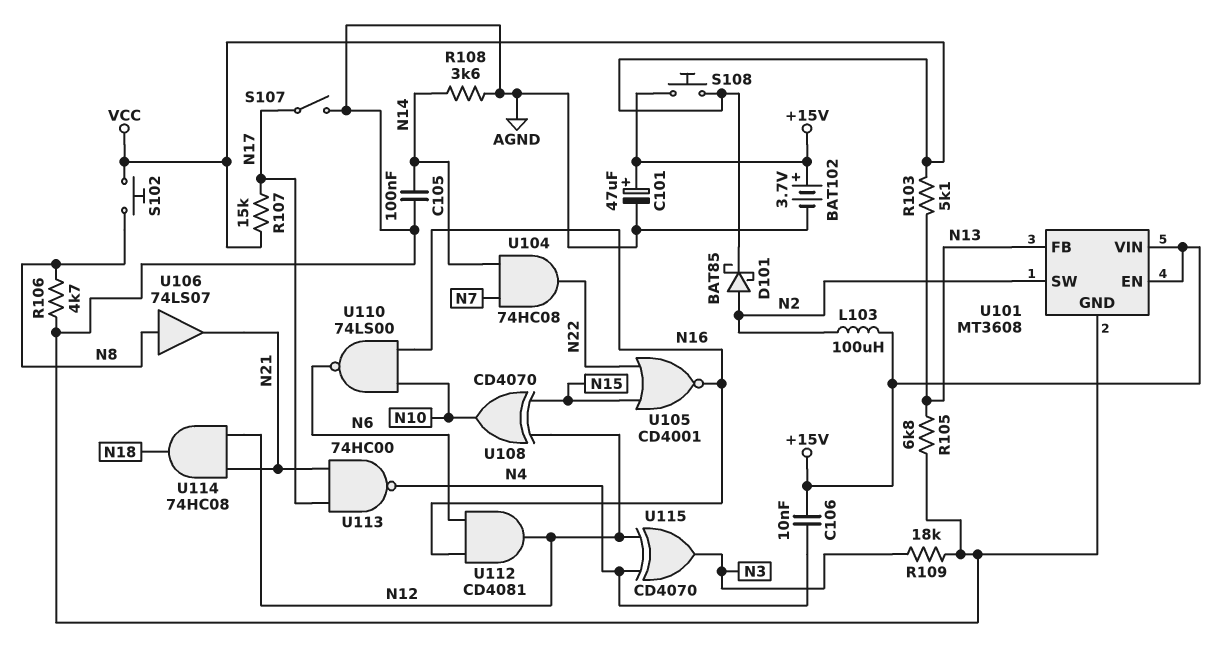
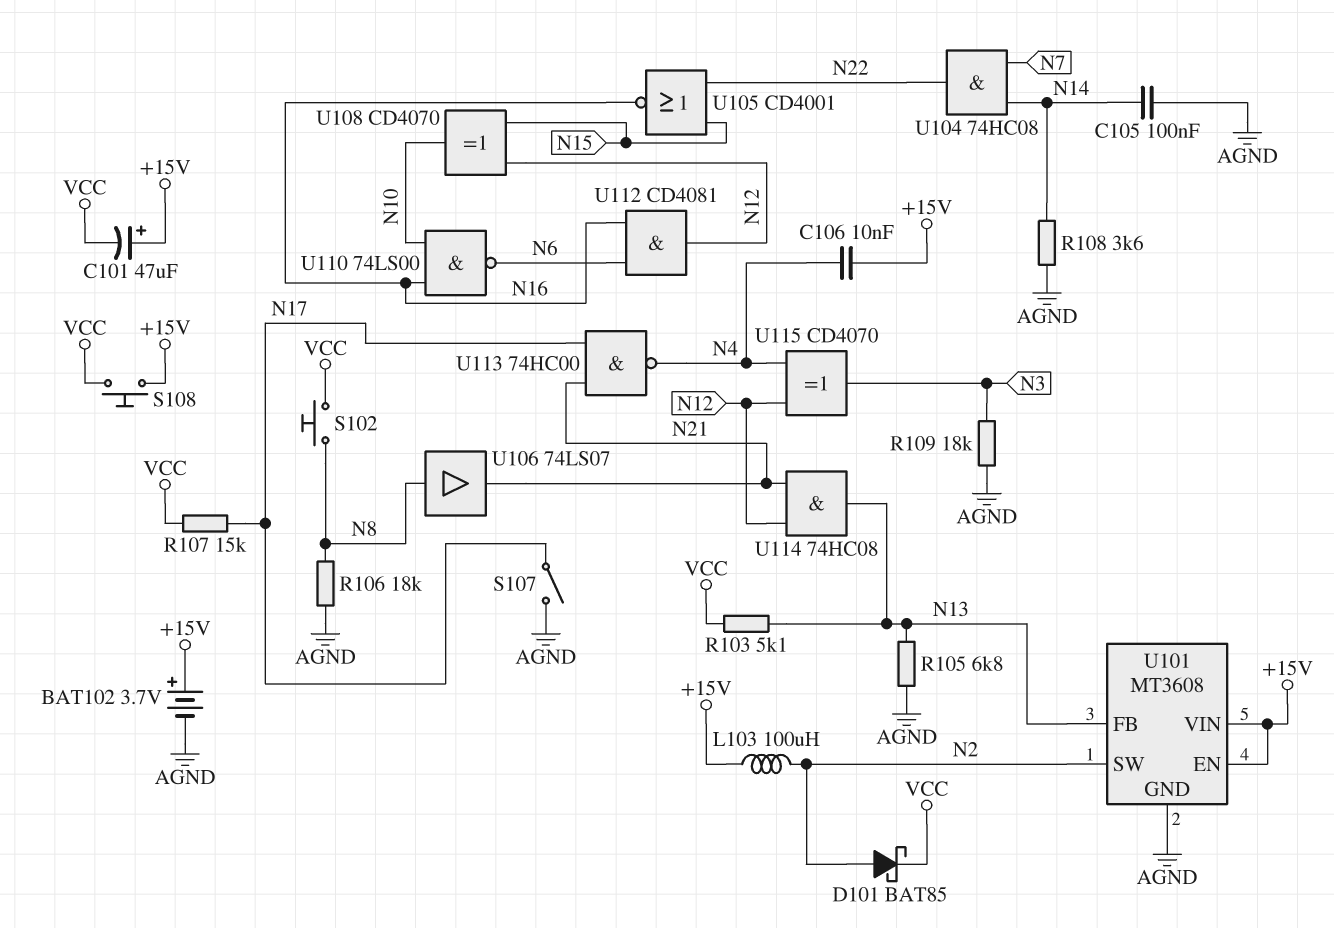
C101: 47uF (plus +15V, minus AGND) -> 47uF (plus +15V, minus VCC)
R106: 4.7k (AGND, N8) -> 18k (AGND, N8)
U114: AND 74HC08 (in N12, in N21, out N18) -> AND 74HC08 (in N12, in N21, out N13)

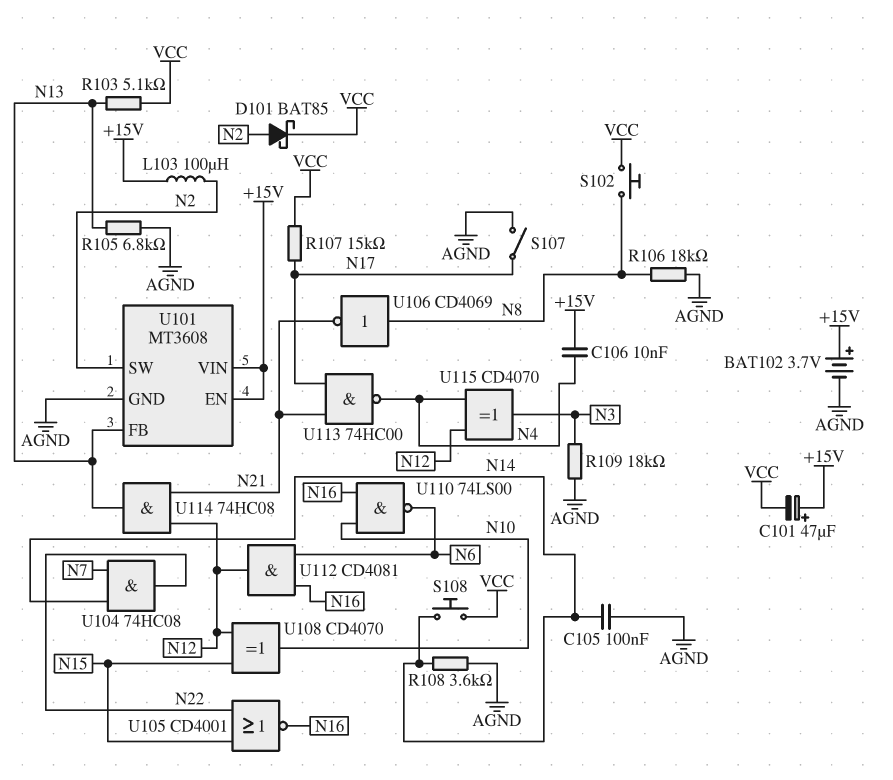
S108: button (+15V, VCC) -> button (N14, VCC)
U106: buffer 74LS07 (in N8, out N21) -> NOT CD4069 (in N8, out N21)

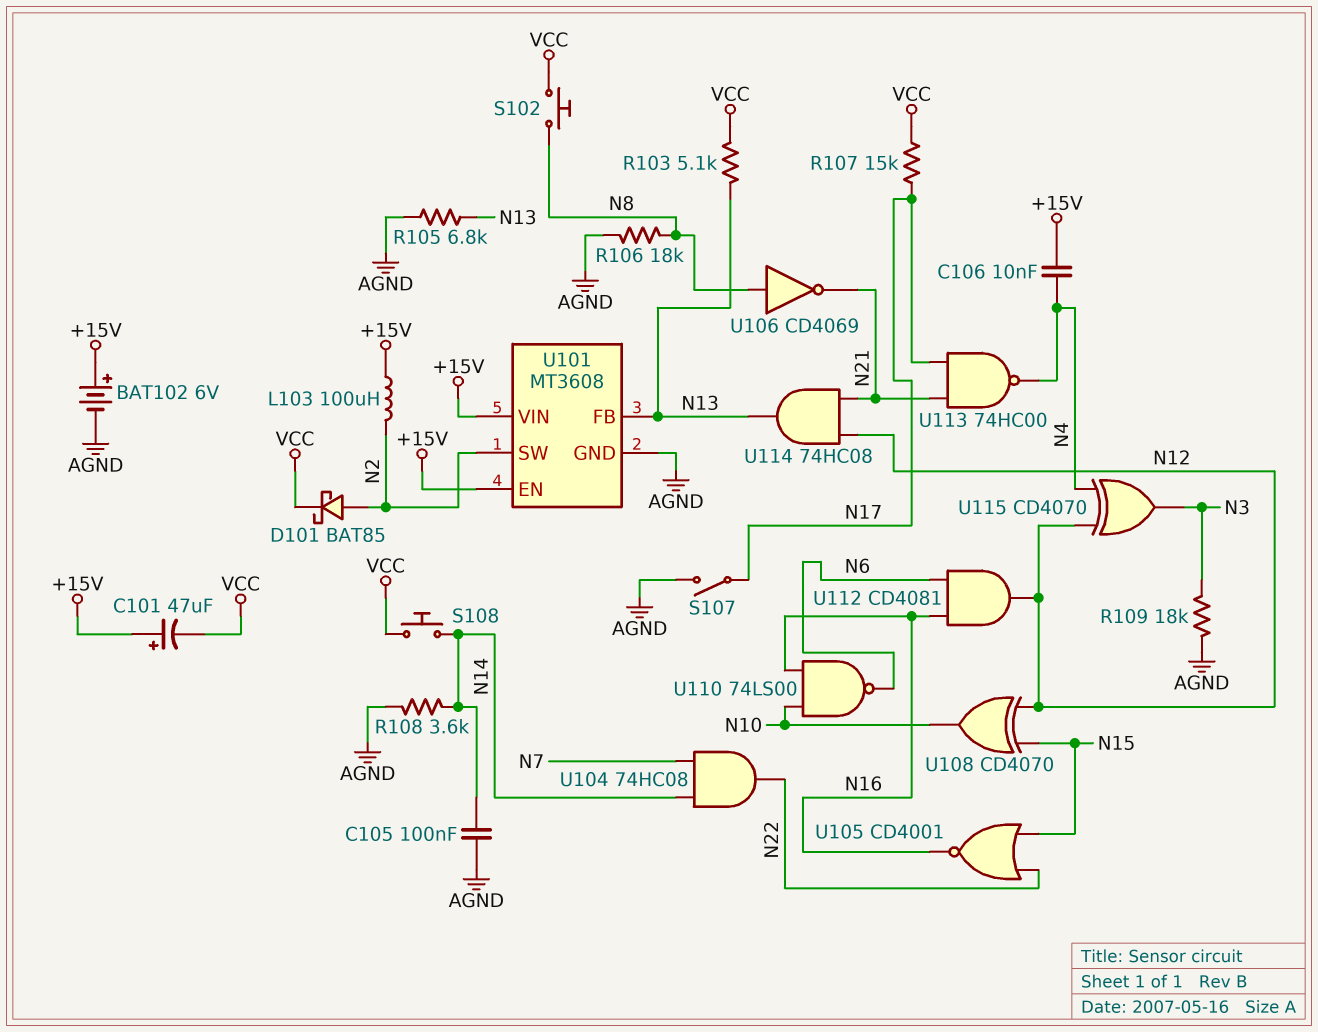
BAT102: 3.7V (plus +15V, minus AGND) -> 6V (plus +15V, minus AGND)

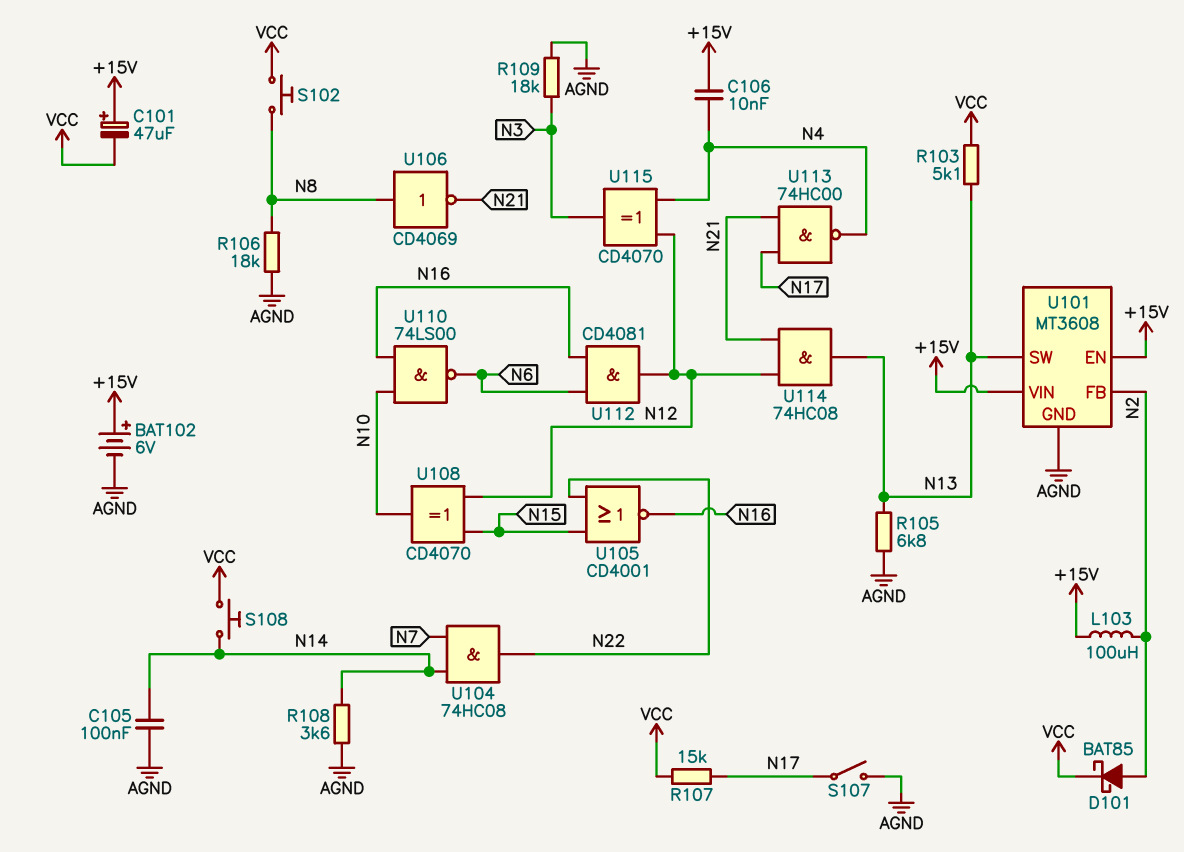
U101 pin FB: N13 -> N2
U101 pin SW: N2 -> N13

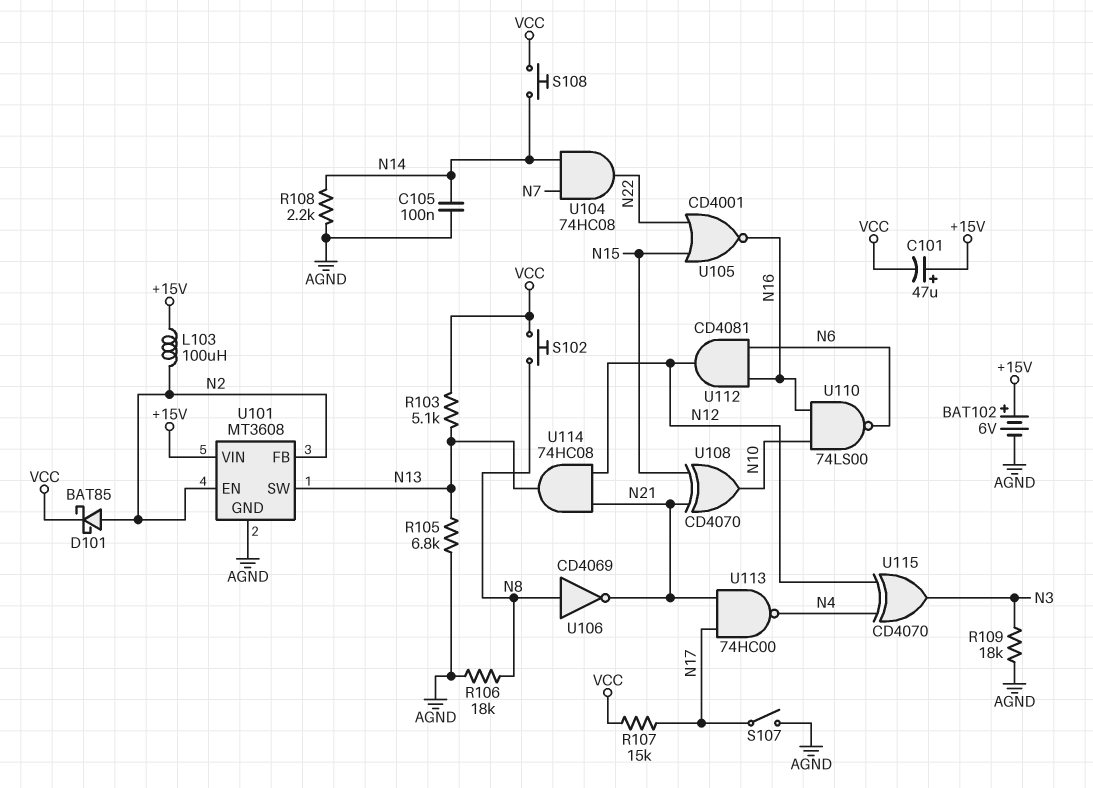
C106: 10nF (+15V, N4) -> none
R108: 3.6k (AGND, N14) -> 2.2k (AGND, N14)
U101 pin EN: +15V -> N2
U108: XOR CD4070 (in N12, in N15, out N10) -> XOR CD4070 (in N15, in N21, out N10)

